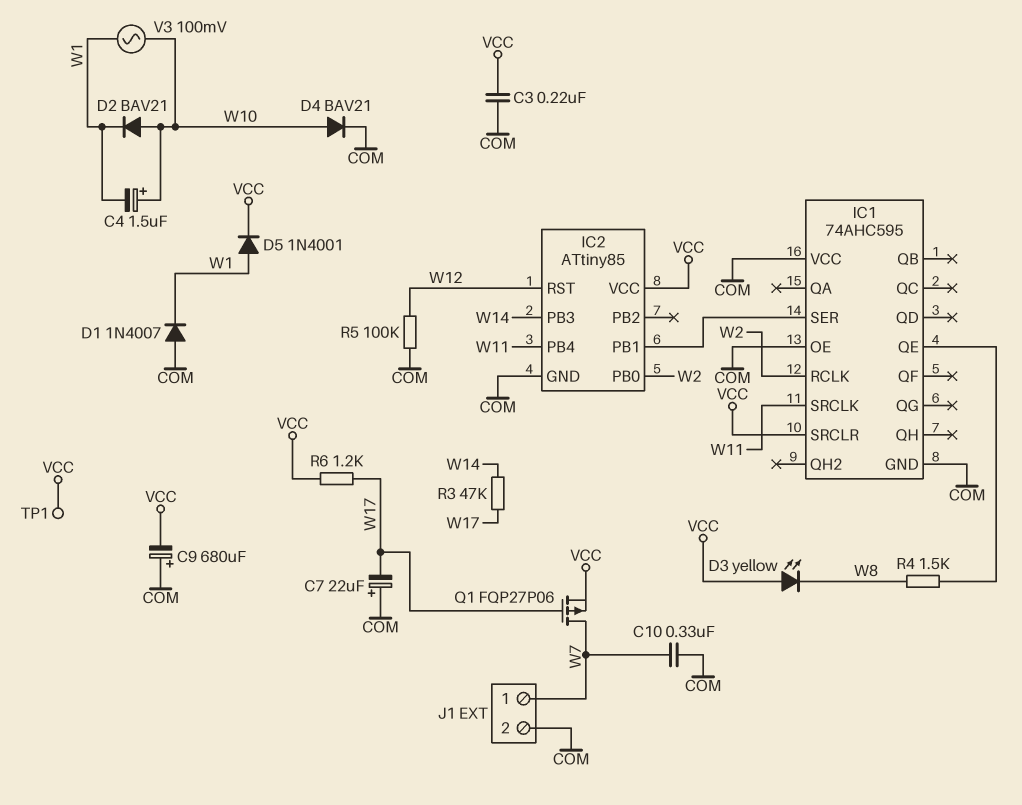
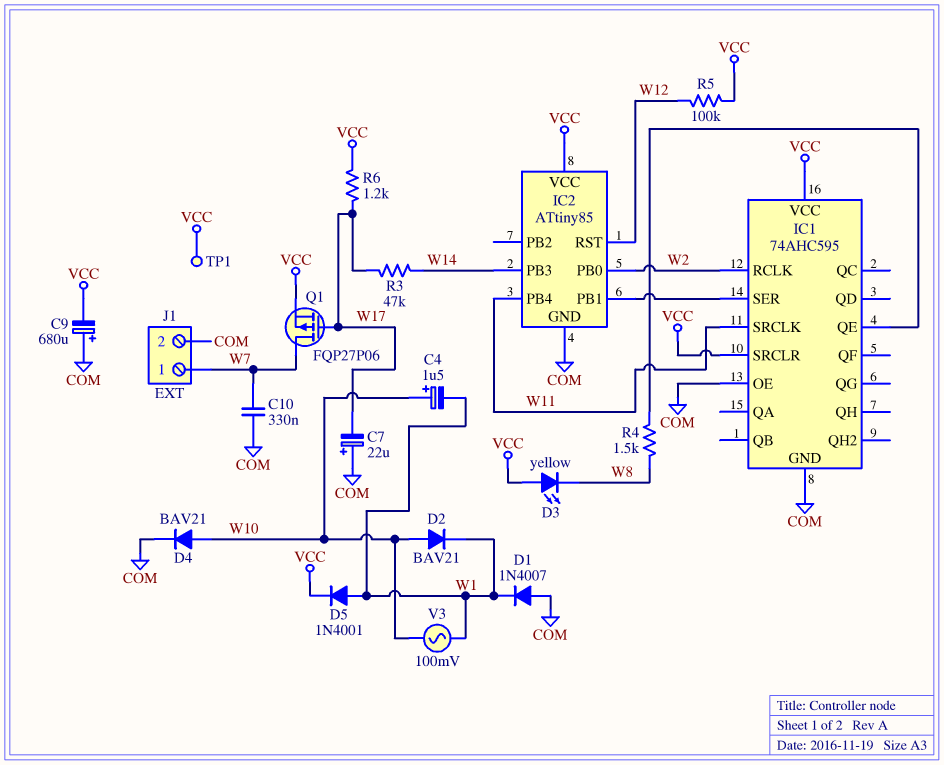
C3: 220nF (COM, VCC) -> none
IC1 pin VCC: COM -> VCC
R5: 100k (COM, W12) -> 100k (VCC, W12)

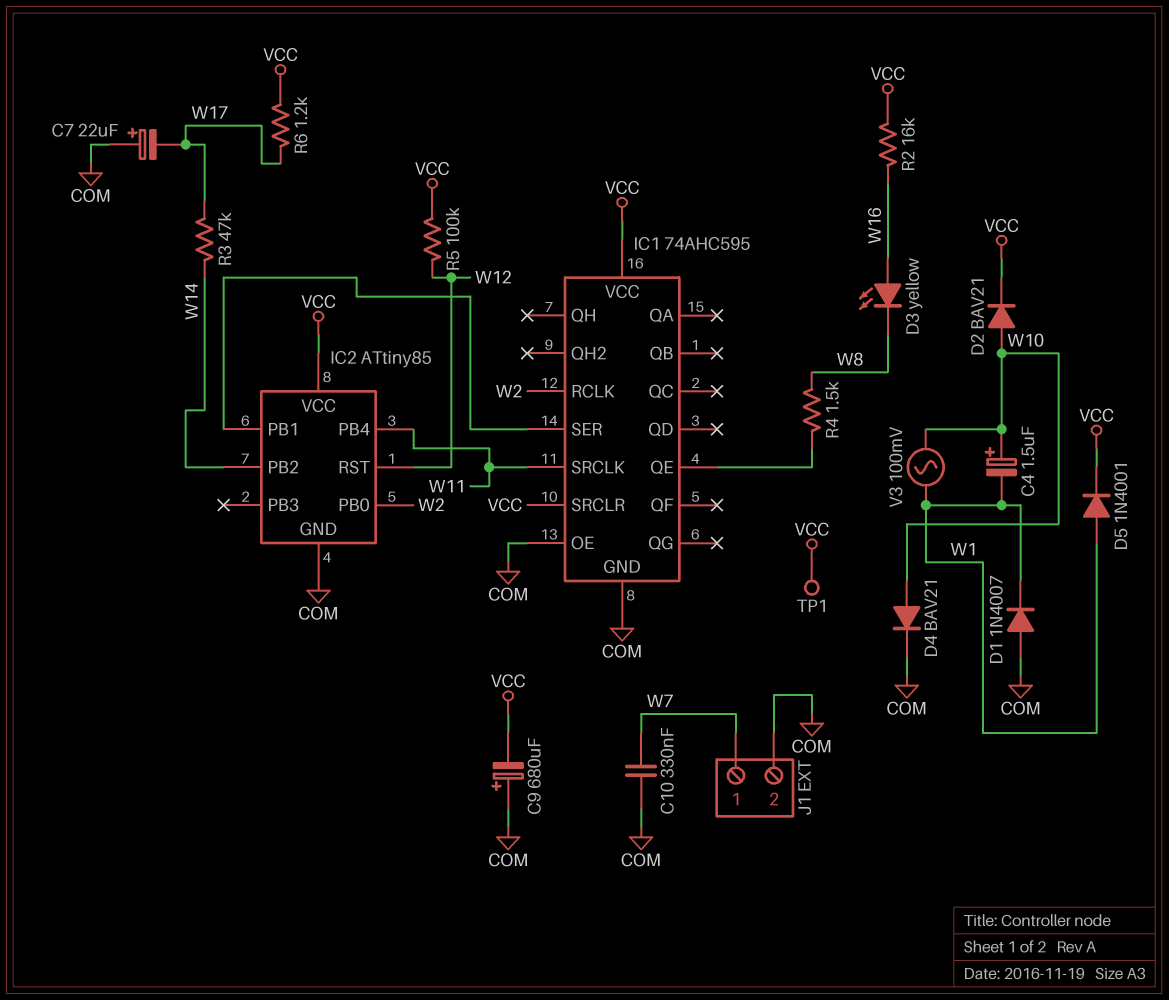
D2: diode BAV21 (A W10, K W1) -> diode BAV21 (A W10, K VCC)
D3: LED yellow (A VCC, K W8) -> LED yellow (A W16, K W8)
IC2 pin PB2: none -> W14
IC2 pin PB3: W14 -> none
Q1: PMOS FQP27P06 (G W17, D W7, S VCC) -> none
R2: none -> 16k (VCC, W16)

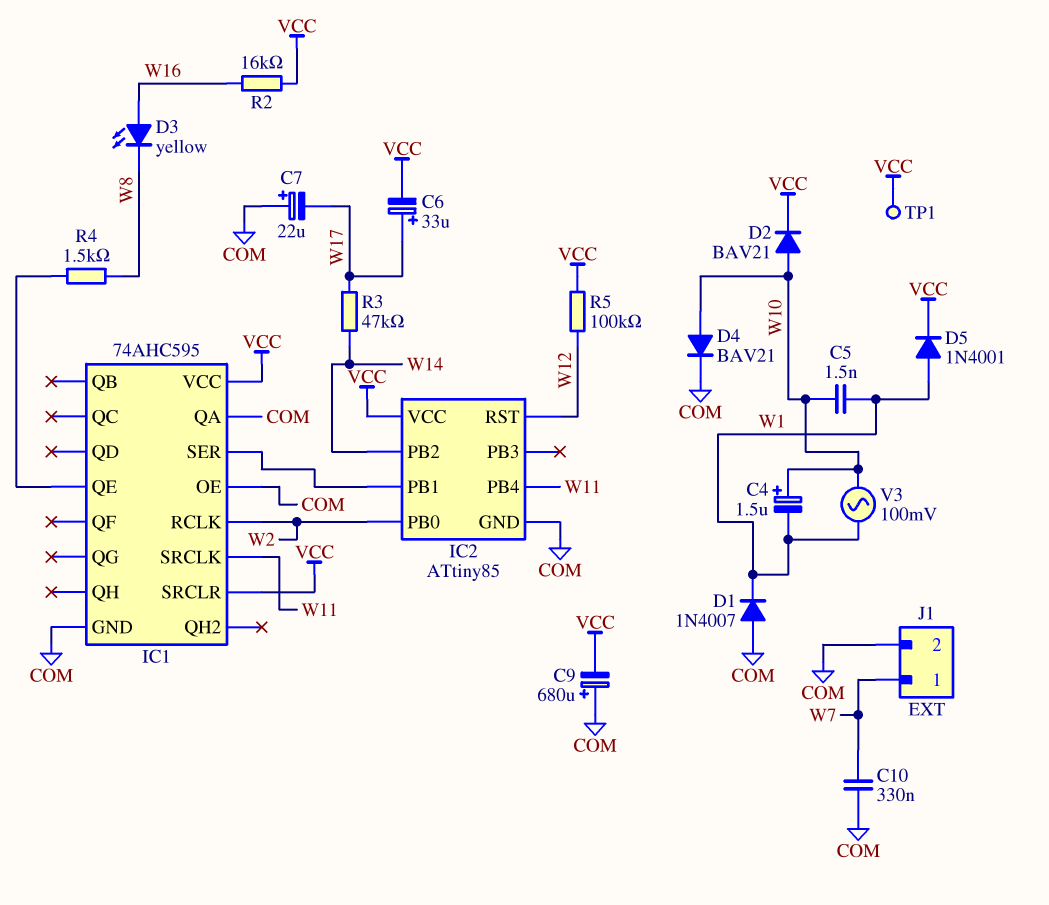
C5: none -> 1.5nF (W1, W10)
C6: none -> 33uF (plus W17, minus VCC)
IC1 pin QA: none -> COM
R6: 1.2k (VCC, W17) -> none

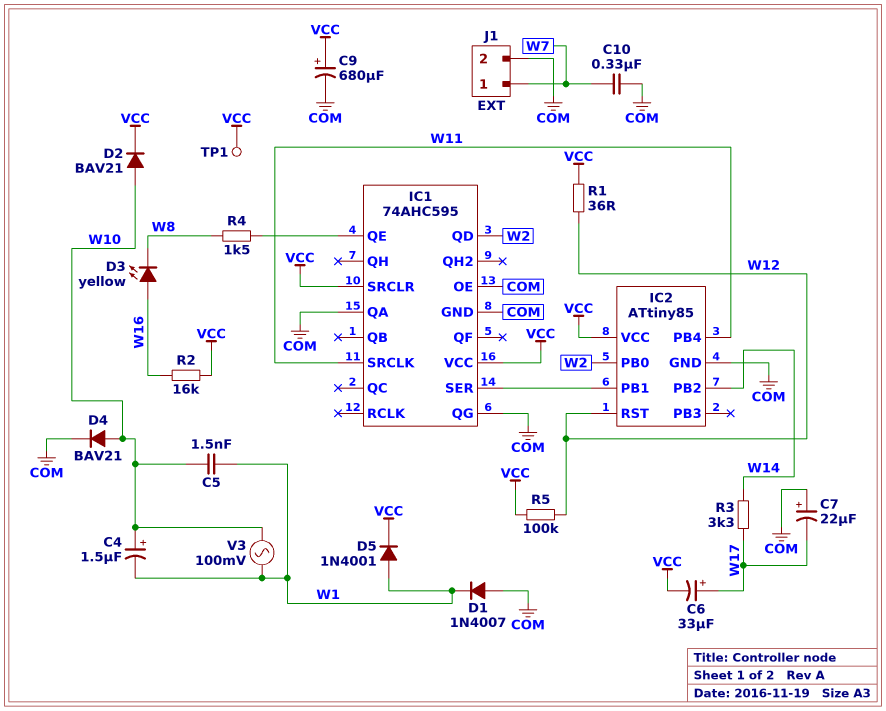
C9: 680uF (plus COM, minus VCC) -> 680uF (plus VCC, minus COM)
IC1 pin QD: none -> W2
IC1 pin QG: none -> COM
IC1 pin RCLK: W2 -> none
R1: none -> 36 (VCC, W12)
R3: 47k (W14, W17) -> 3.3k (W14, W17)

